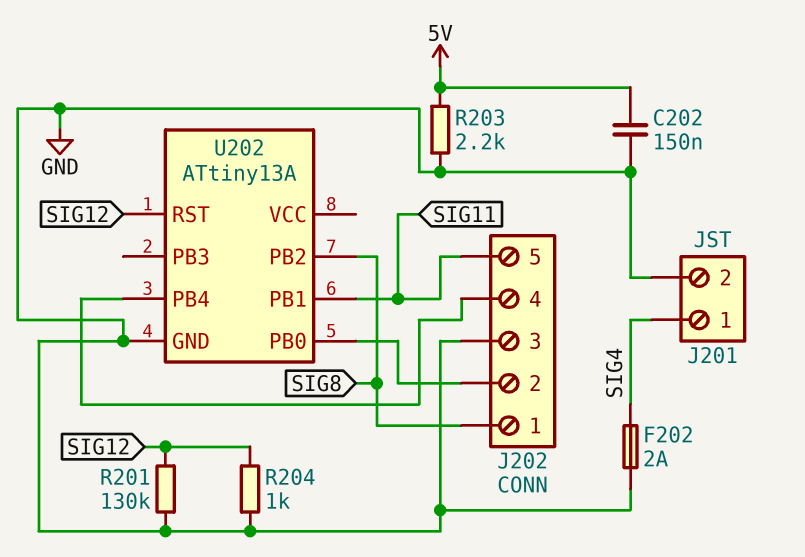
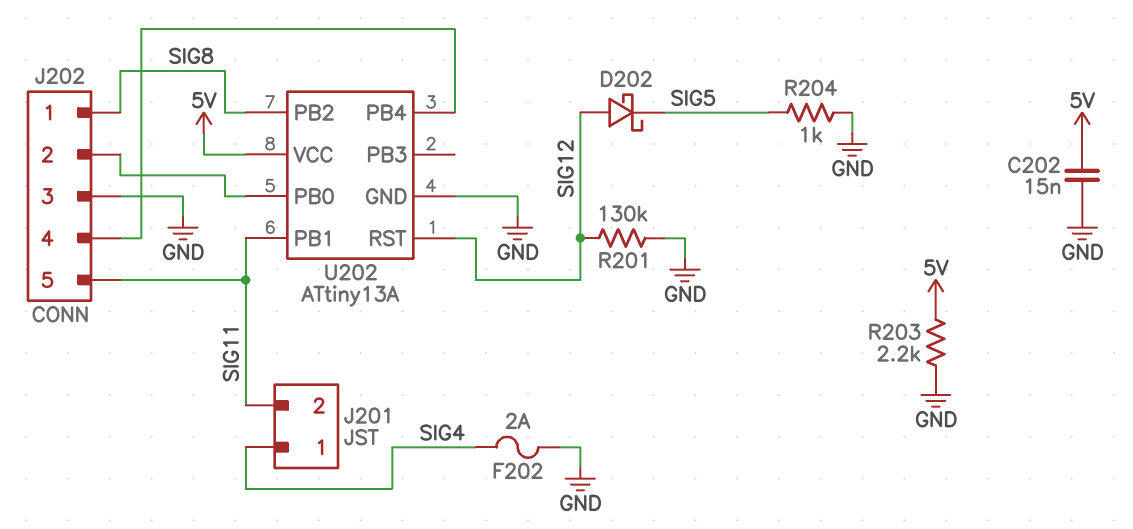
C202: 150nF (5V, GND) -> 15nF (5V, GND)
D202: none -> schottky (A SIG12, K SIG5)
J201 pin 2: GND -> SIG11
R204: 1k (GND, SIG12) -> 1k (GND, SIG5)
U202 pin VCC: none -> 5V

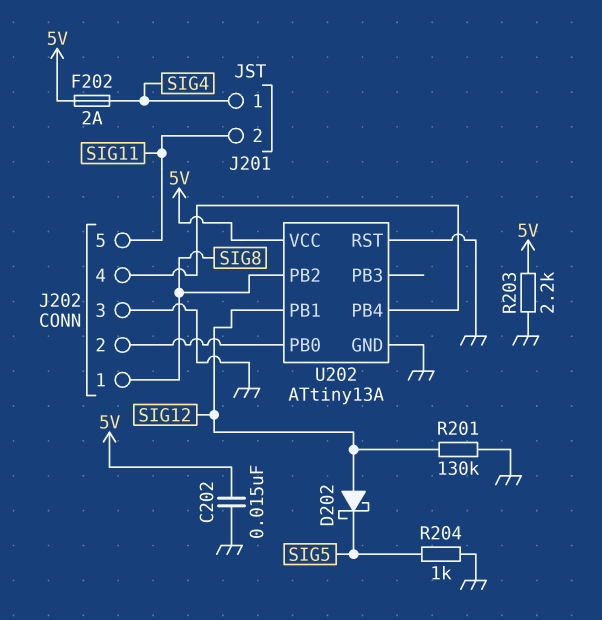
F202: 2A (GND, SIG4) -> 2A (5V, SIG4)
U202 pin PB1: SIG11 -> SIG12
U202 pin RST: SIG12 -> GND

